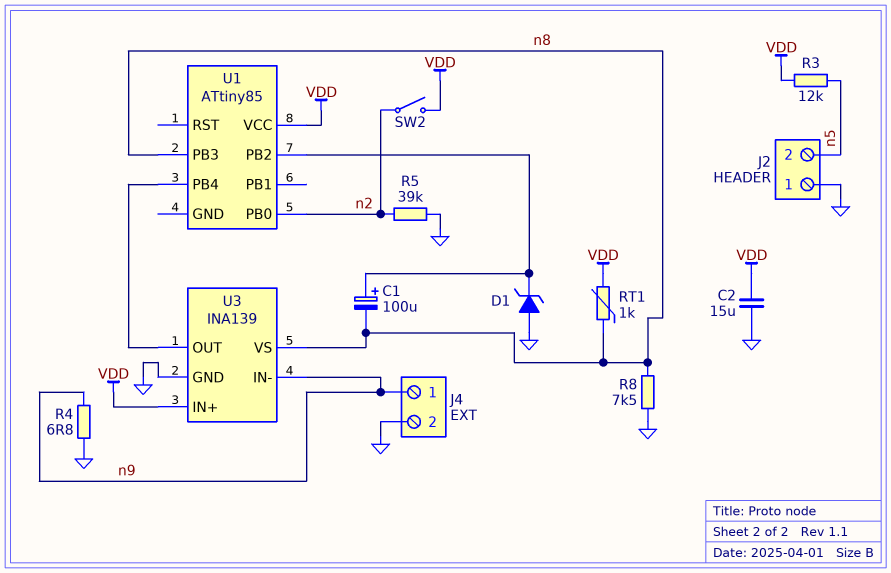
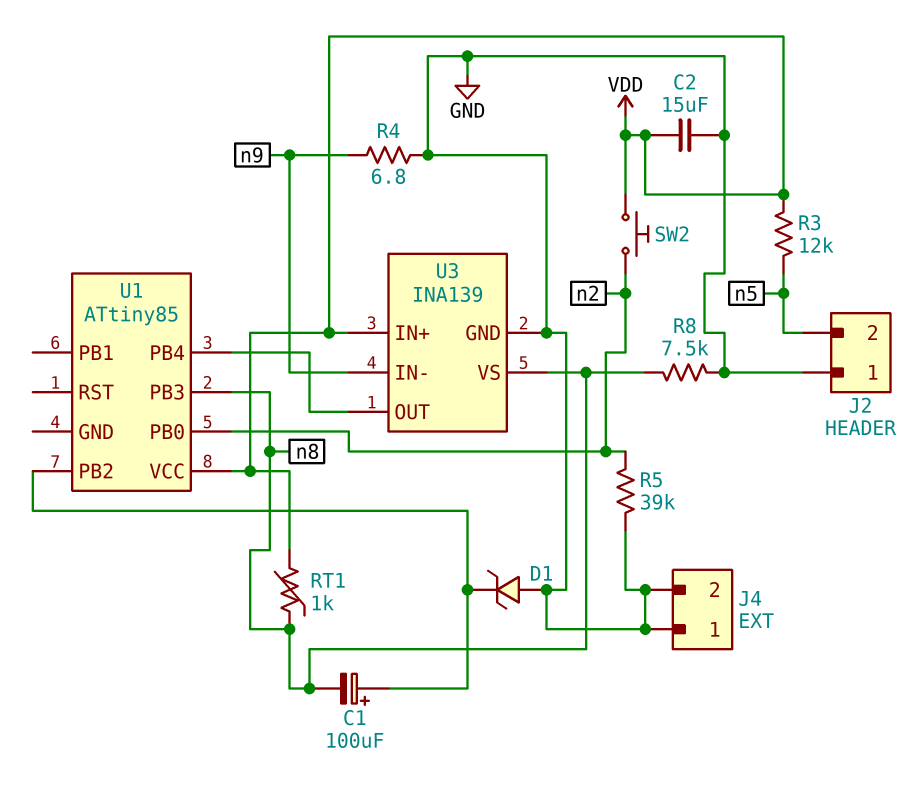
J4 pin 1: n9 -> GND
SW2: switch (VDD, n2) -> button (VDD, n2)

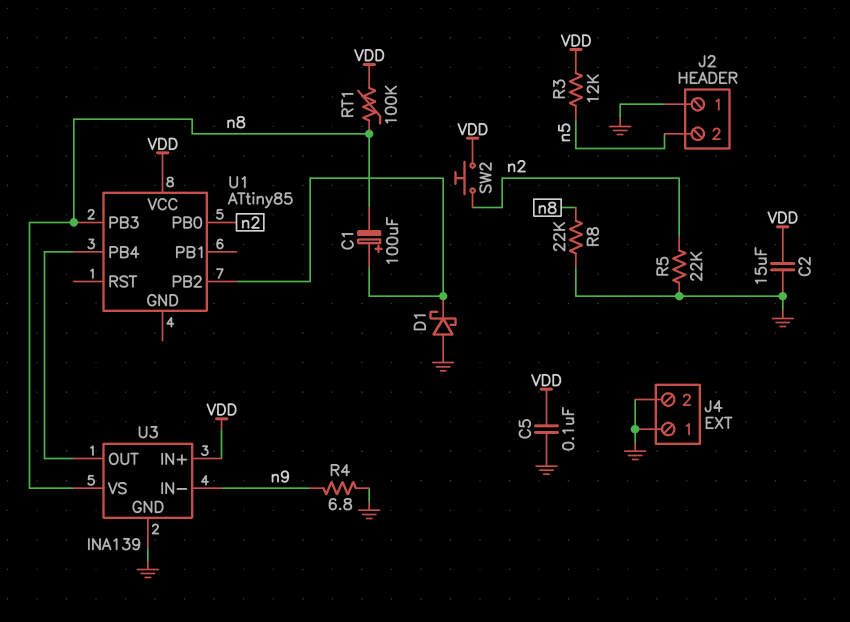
C5: none -> 100nF (GND, VDD)
D1: zener (A GND, K U1/PB2) -> schottky (A GND, K U1/PB2)
R5: 39k (GND, n2) -> 22k (GND, n2)
R8: 7.5k (GND, n8) -> 22k (GND, n8)
RT1: 1k (VDD, n8) -> 100k (VDD, n8)

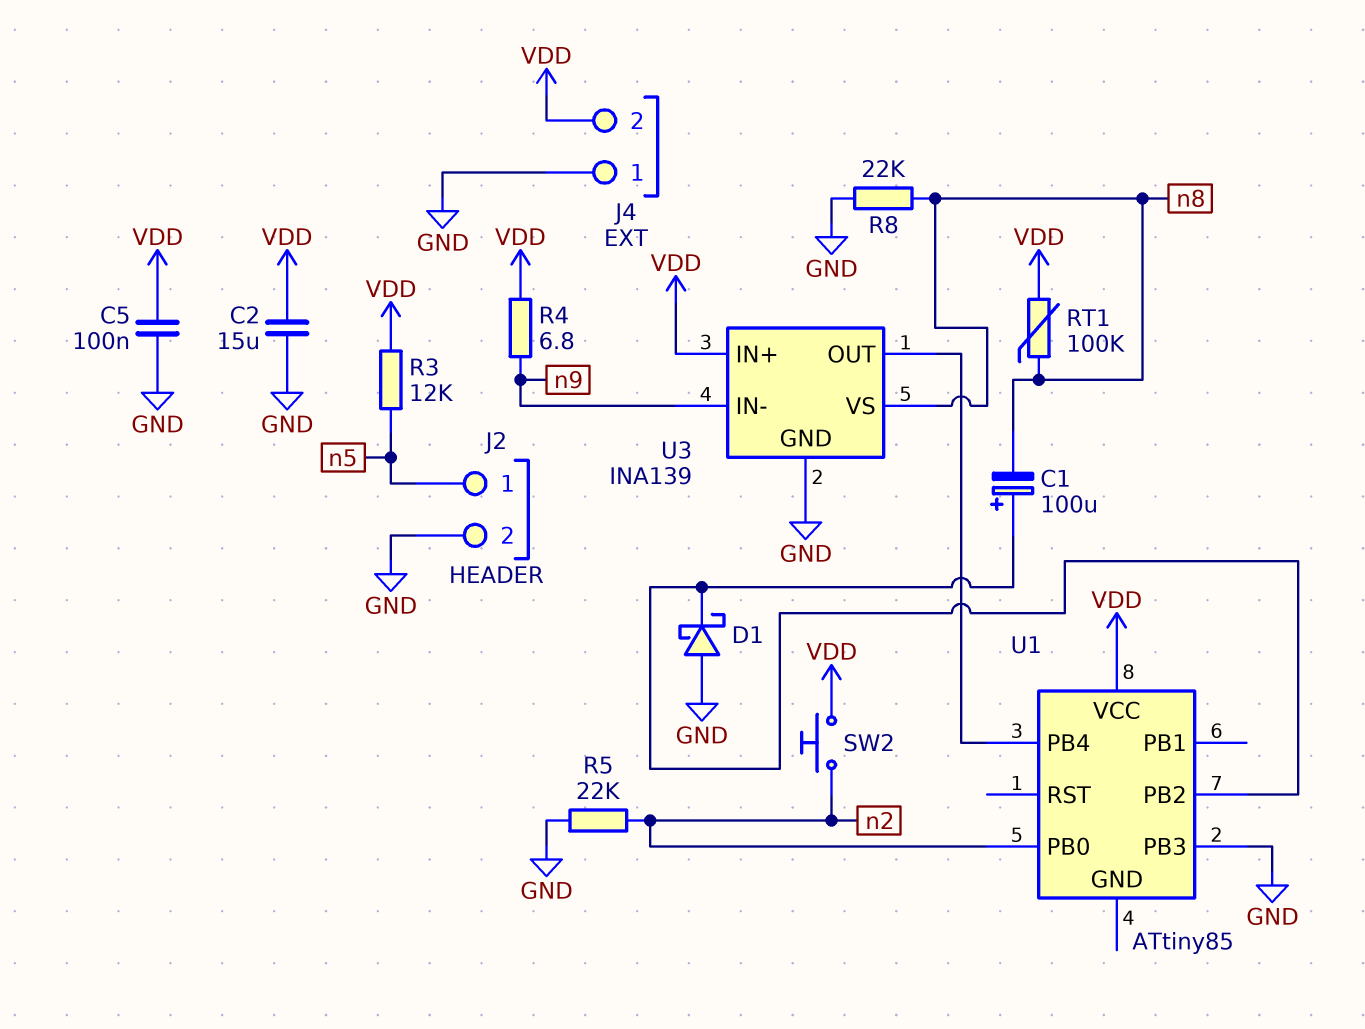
J2 pin 1: GND -> n5
J2 pin 2: n5 -> GND
J4 pin 2: GND -> VDD
R4: 6.8 (GND, n9) -> 6.8 (VDD, n9)
U1 pin PB3: n8 -> GND

